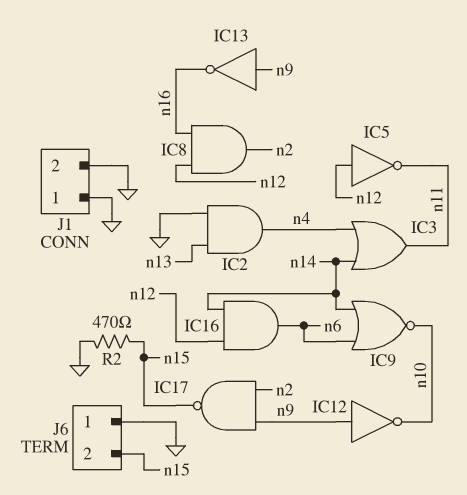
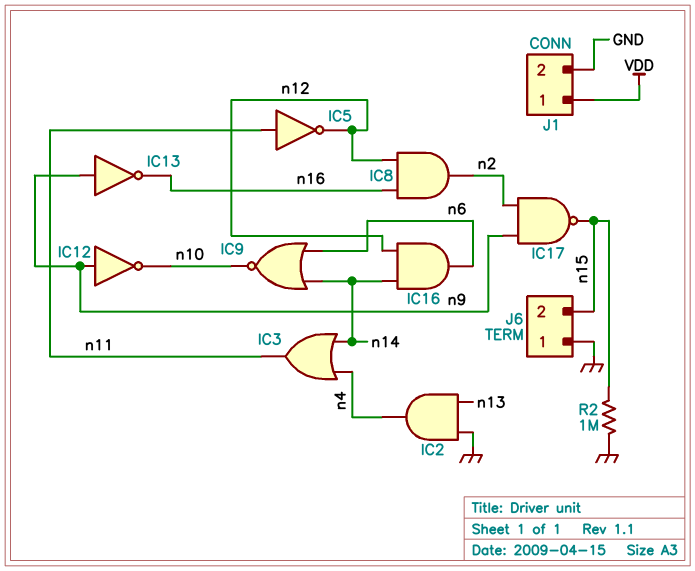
IC5: NOT (in n12, out n11) -> NOT (in n11, out n12)
J1 pin 1: GND -> VDD
R2: 470 (GND, n15) -> 1M (GND, n15)

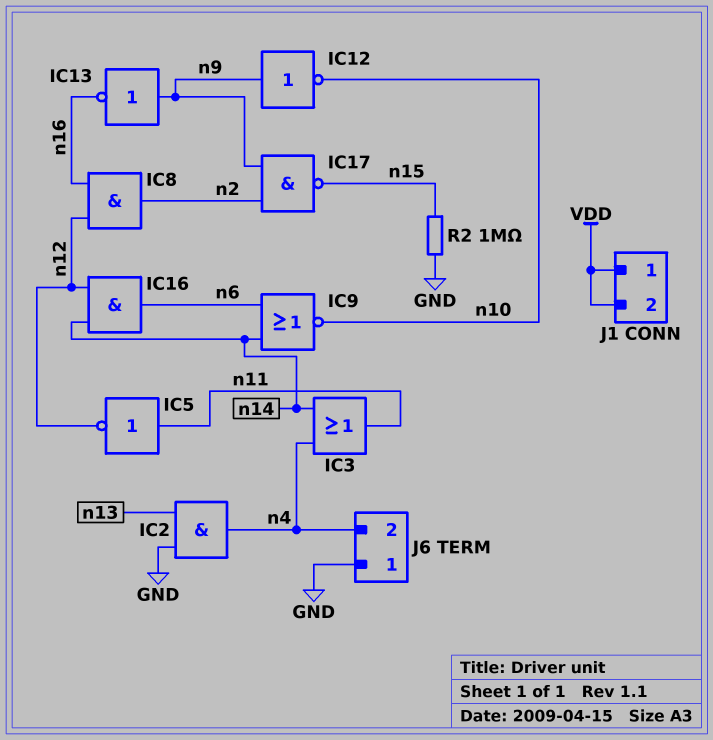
J1 pin 2: GND -> VDD
J6 pin 2: n15 -> n4

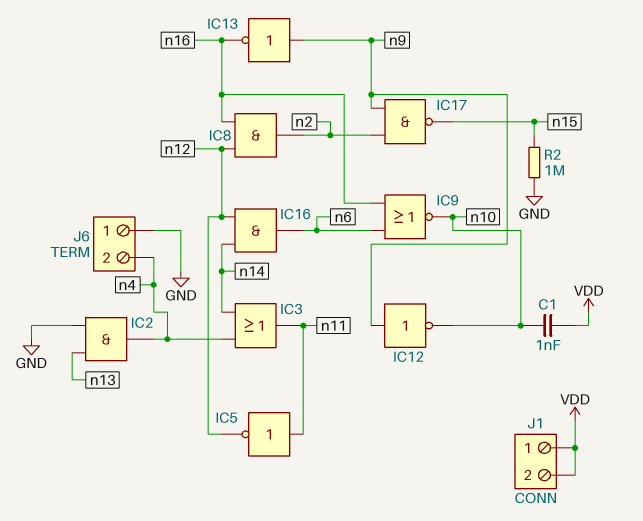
C1: none -> 1nF (VDD, n10)
IC9: NOR (in n6, in n14, out n10) -> NOR (in n6, in n16, out n10)

